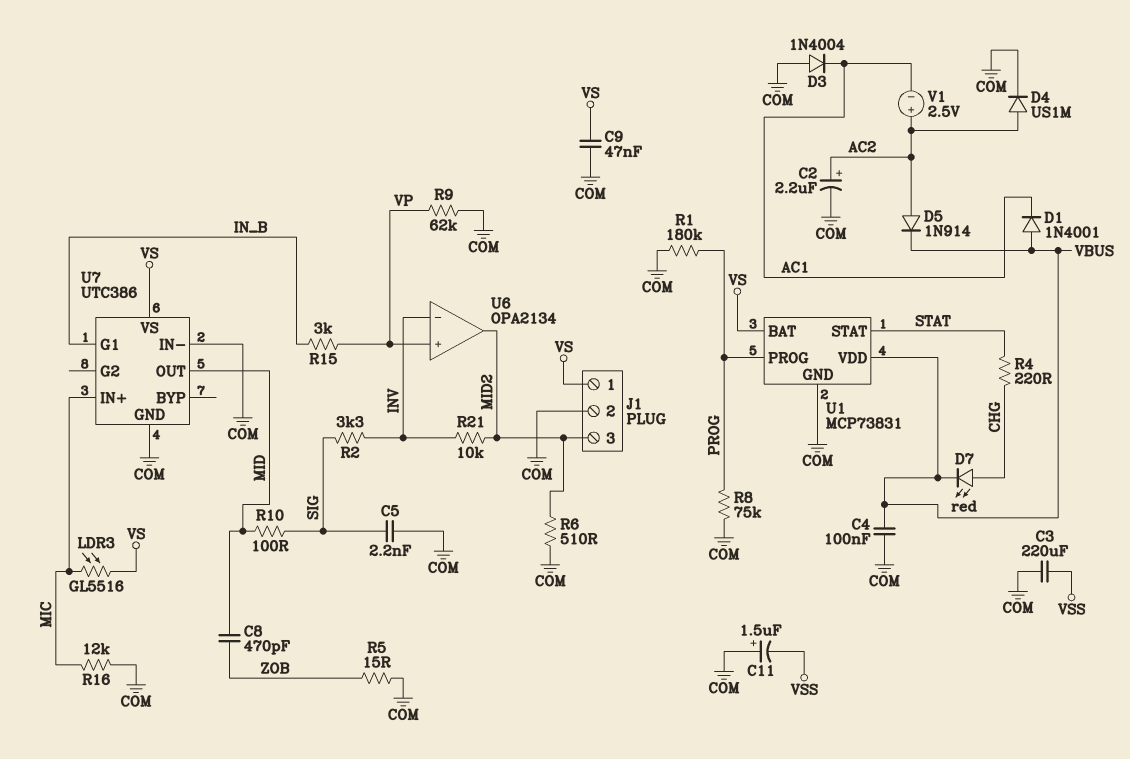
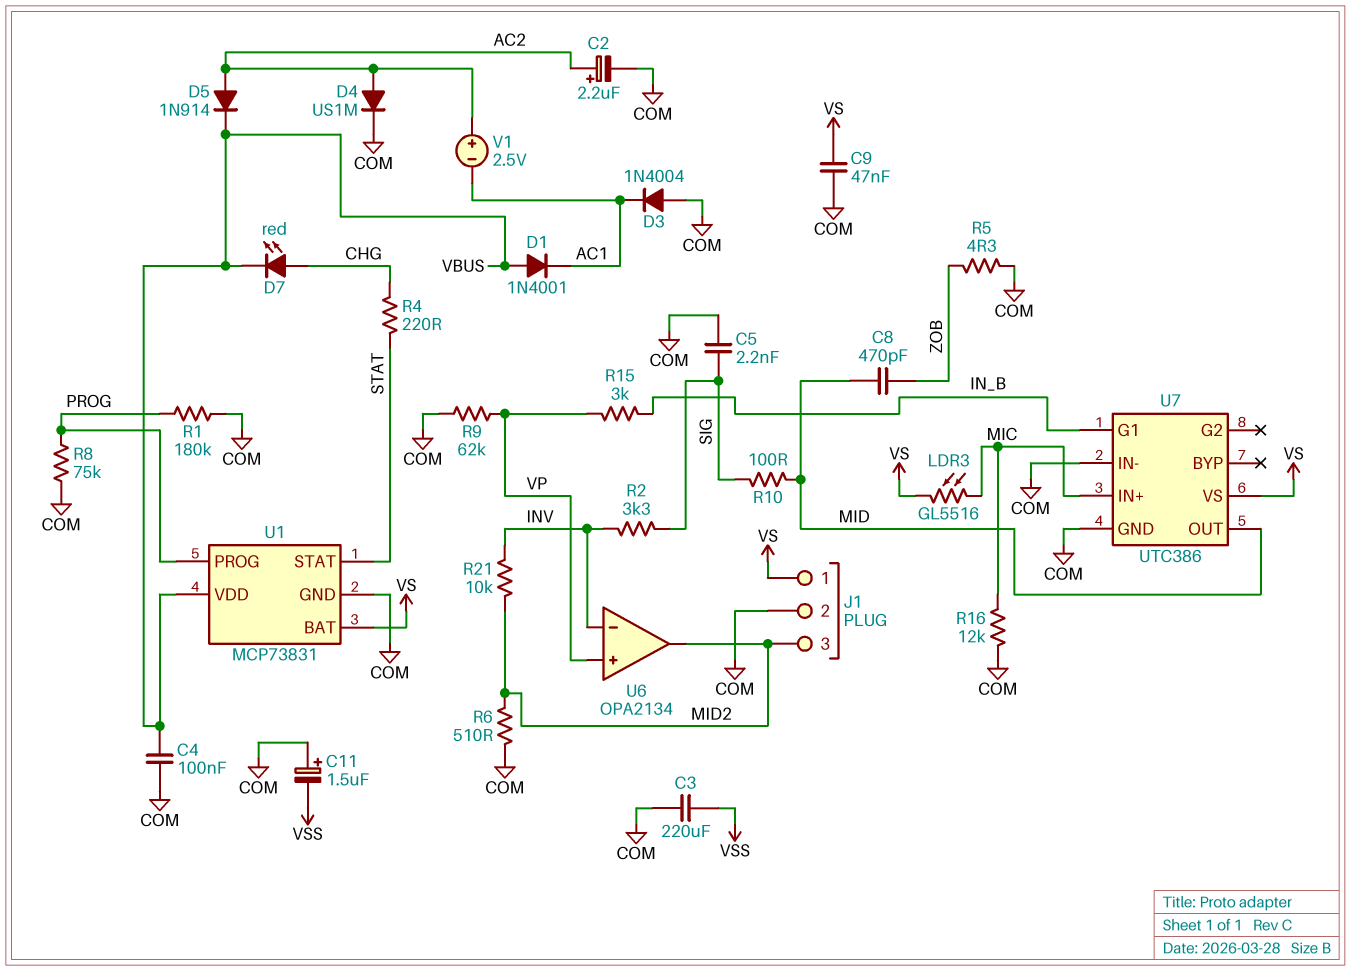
R5: 15 (COM, ZOB) -> 4.3 (COM, ZOB)

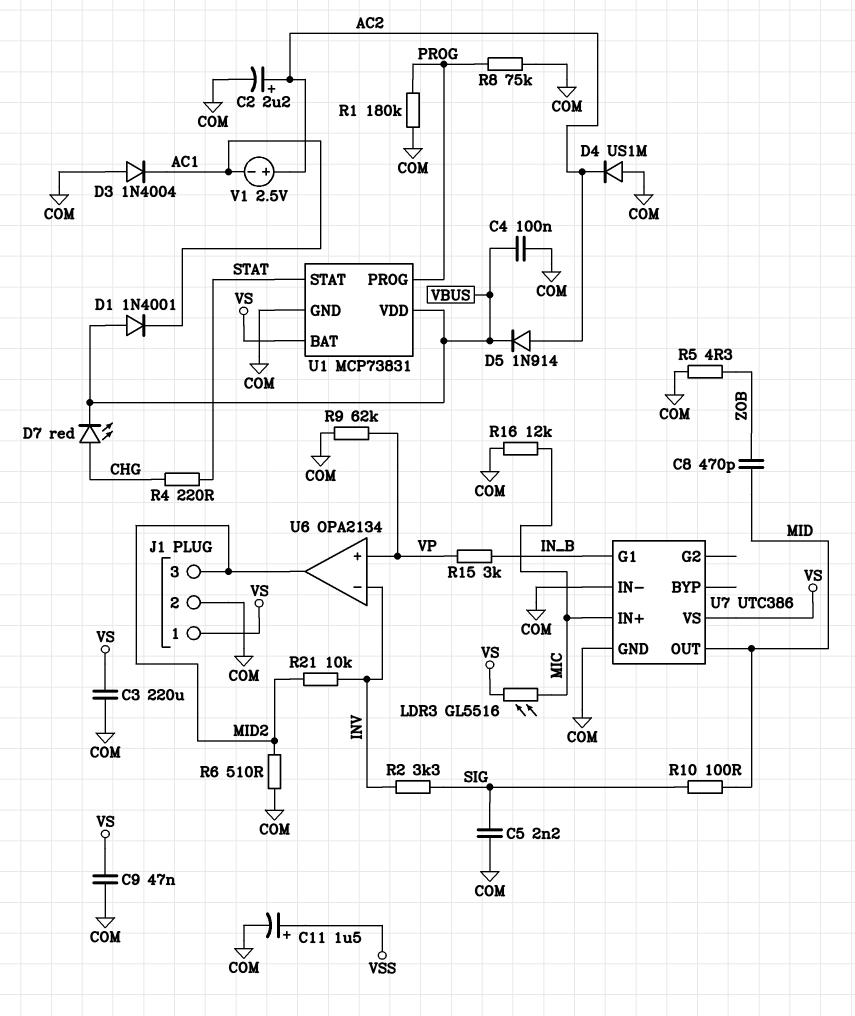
C3: 220uF (COM, VSS) -> 220uF (COM, VS)
C11: 1.5uF (plus COM, minus VSS) -> 1.5uF (plus VSS, minus COM)
D4: diode US1M (A AC2, K COM) -> diode US1M (A COM, K AC2)

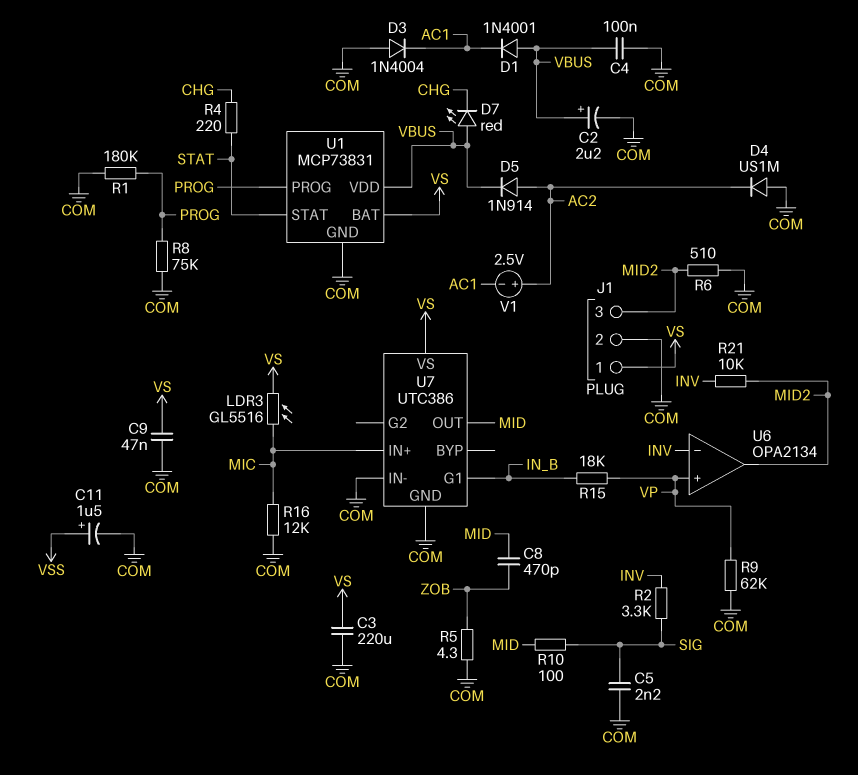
C2: 2.2uF (plus AC2, minus COM) -> 2.2uF (plus VBUS, minus COM)
D7: LED red (A CHG, K VBUS) -> LED red (A VBUS, K CHG)
R15: 3k (IN_B, VP) -> 18k (IN_B, VP)

